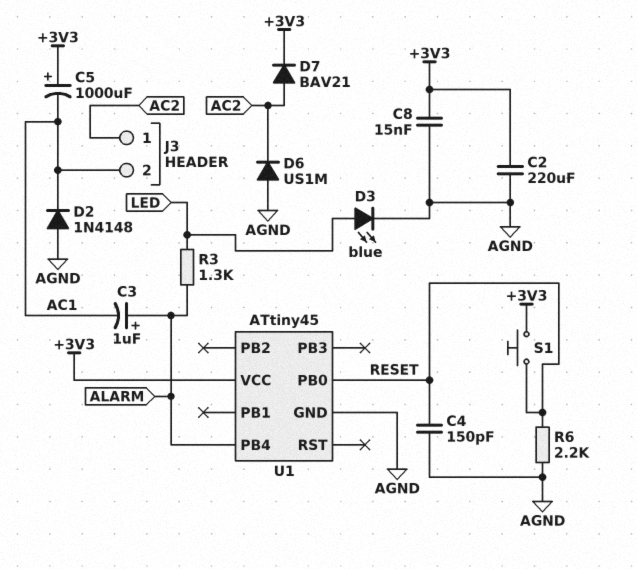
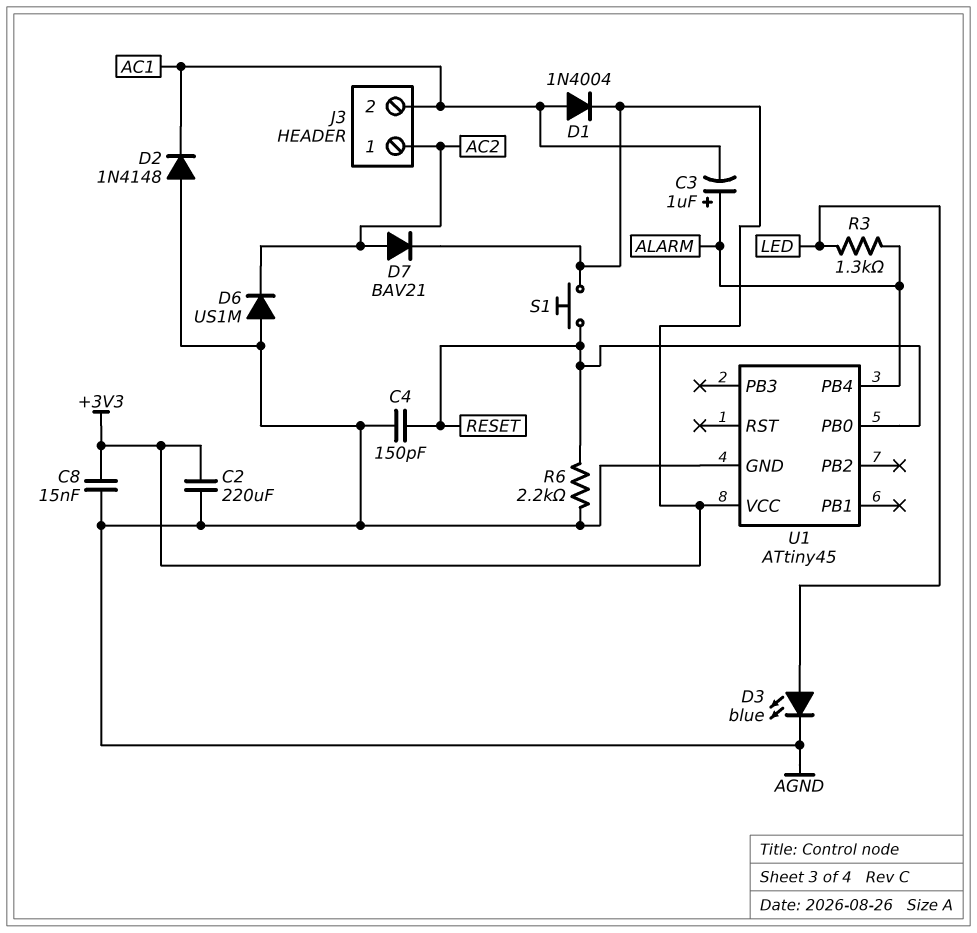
C5: 1000uF (plus +3V3, minus AC1) -> none
D1: none -> diode 1N4004 (A AC1, K +3V3)

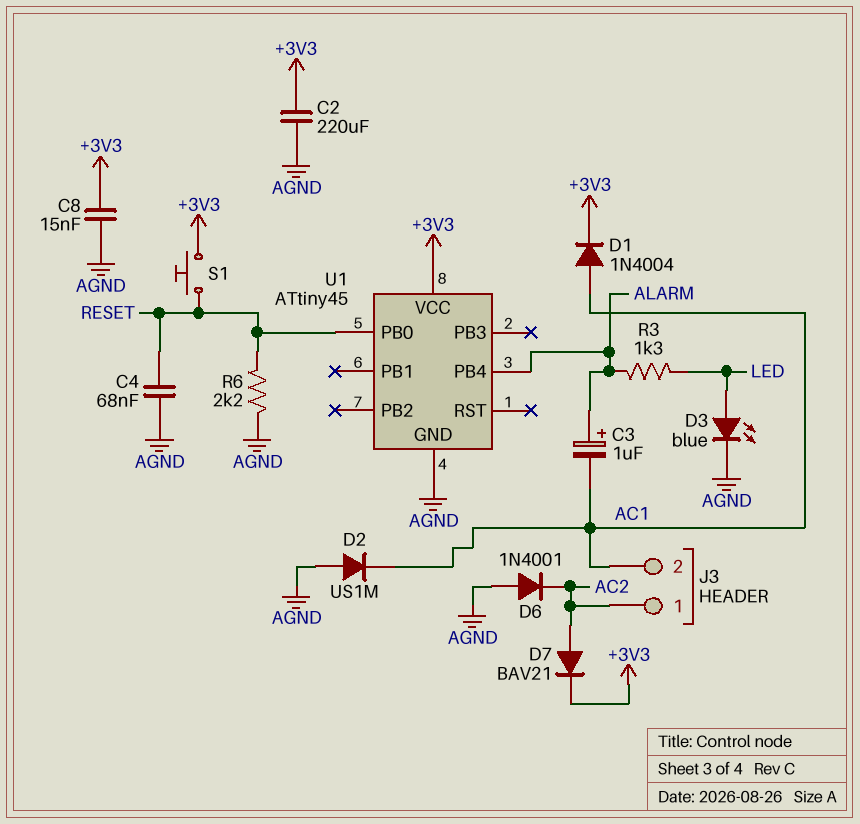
C4: 150pF (AGND, RESET) -> 68nF (AGND, RESET)
D2: diode 1N4148 (A AGND, K AC1) -> diode US1M (A AGND, K AC1)
D6: diode US1M (A AGND, K AC2) -> diode 1N4001 (A AGND, K AC2)

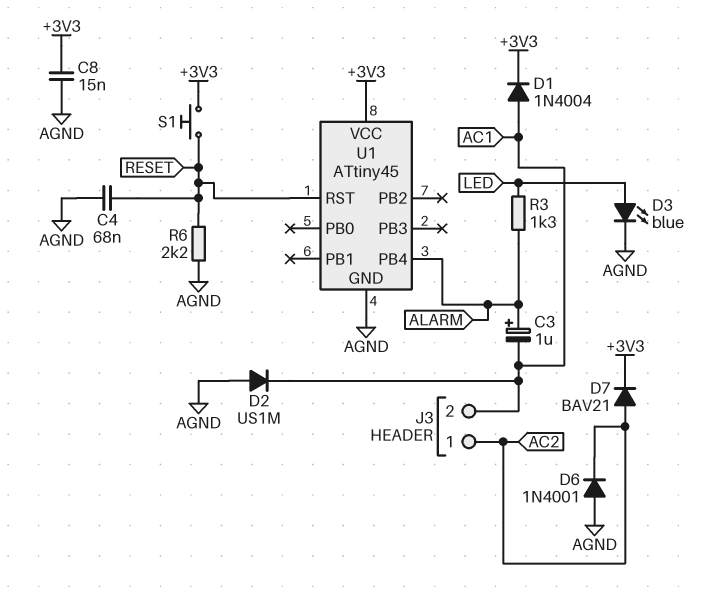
C2: 220uF (+3V3, AGND) -> none
U1 pin PB0: RESET -> none
U1 pin RST: none -> RESET

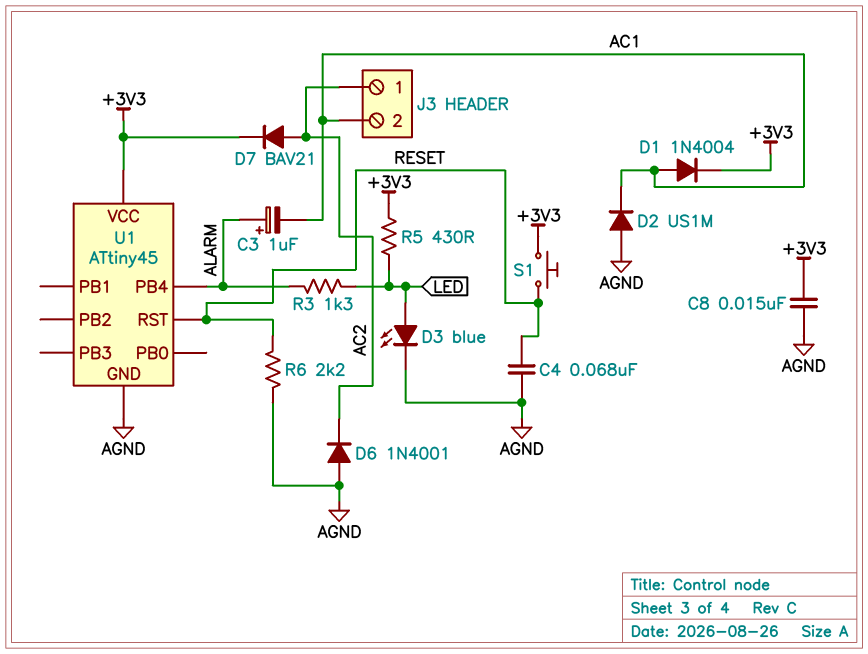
R5: none -> 430 (+3V3, LED)

